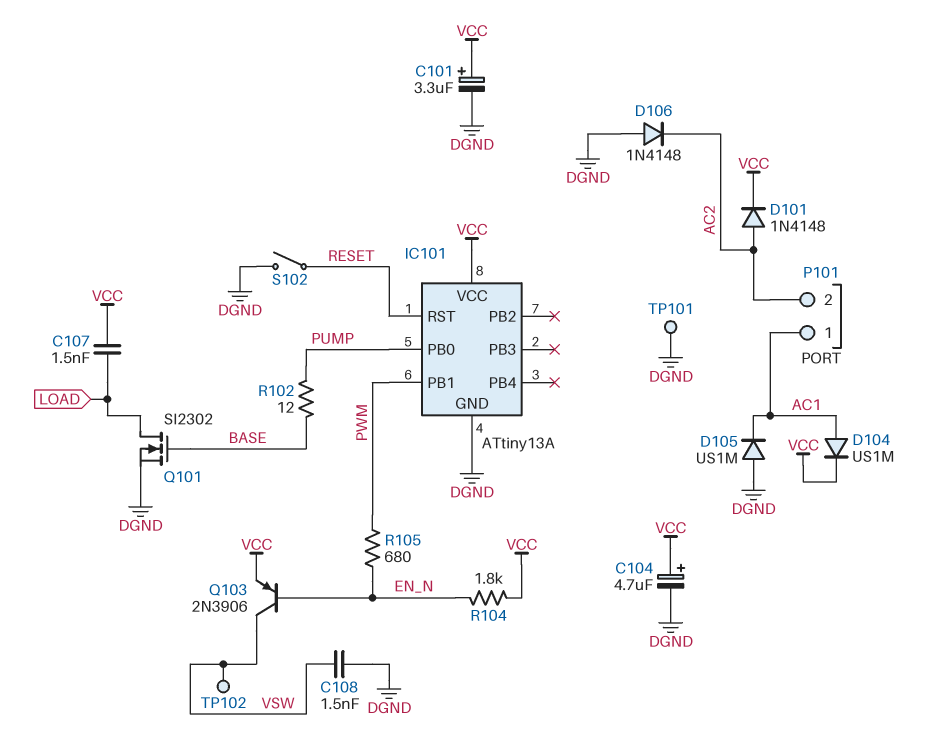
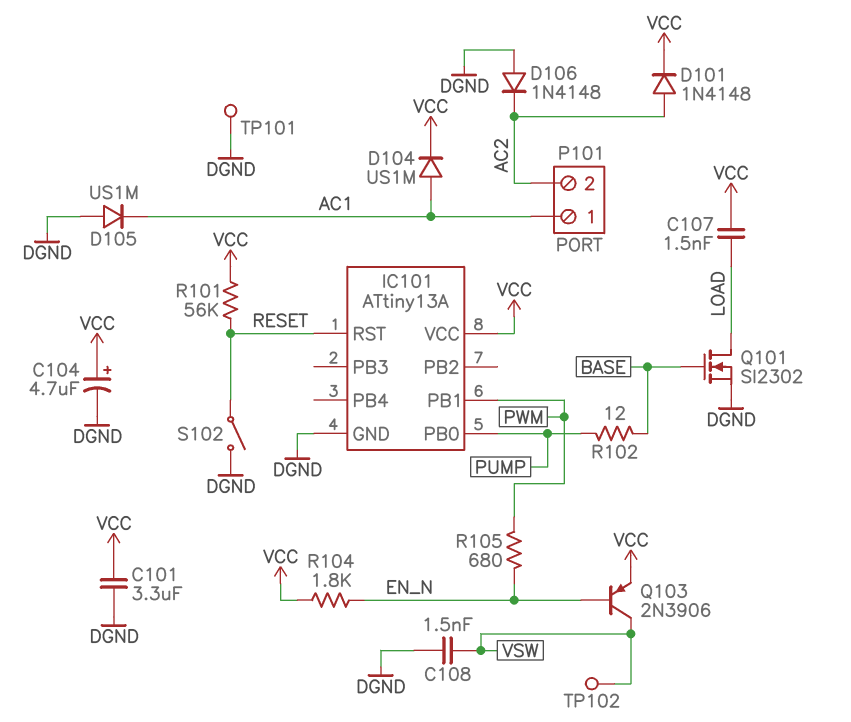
C101: 3.3uF (plus VCC, minus DGND) -> 3.3uF (DGND, VCC)
R101: none -> 56k (RESET, VCC)

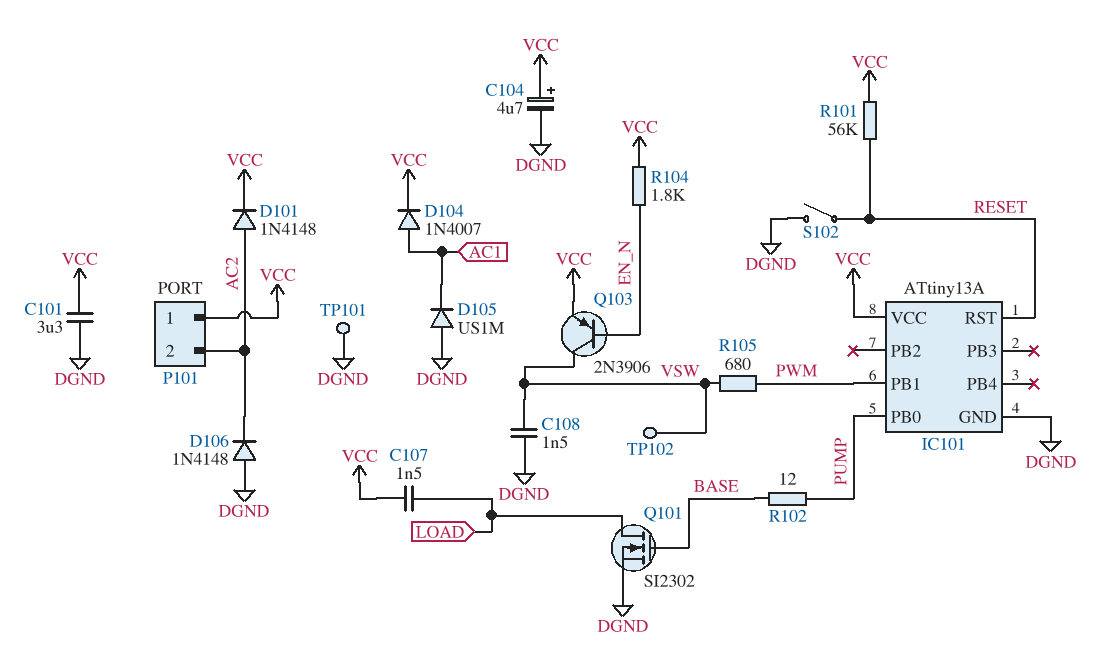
D104: diode US1M (A AC1, K VCC) -> diode 1N4007 (A AC1, K VCC)
P101 pin 1: AC1 -> VCC
R105: 680 (EN_N, PWM) -> 680 (PWM, VSW)

